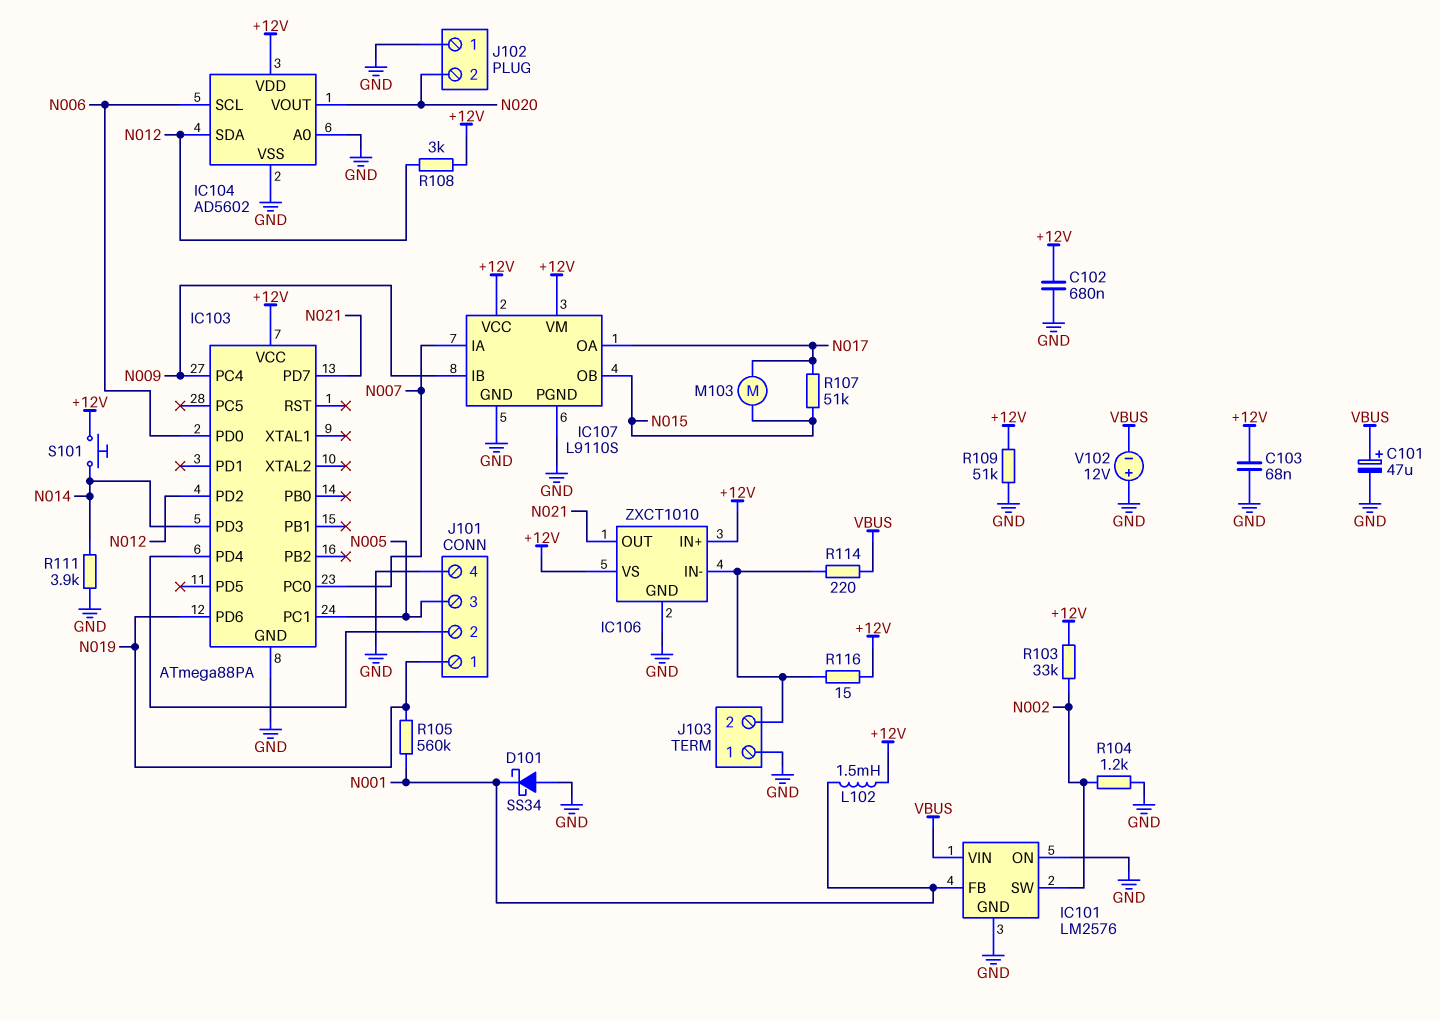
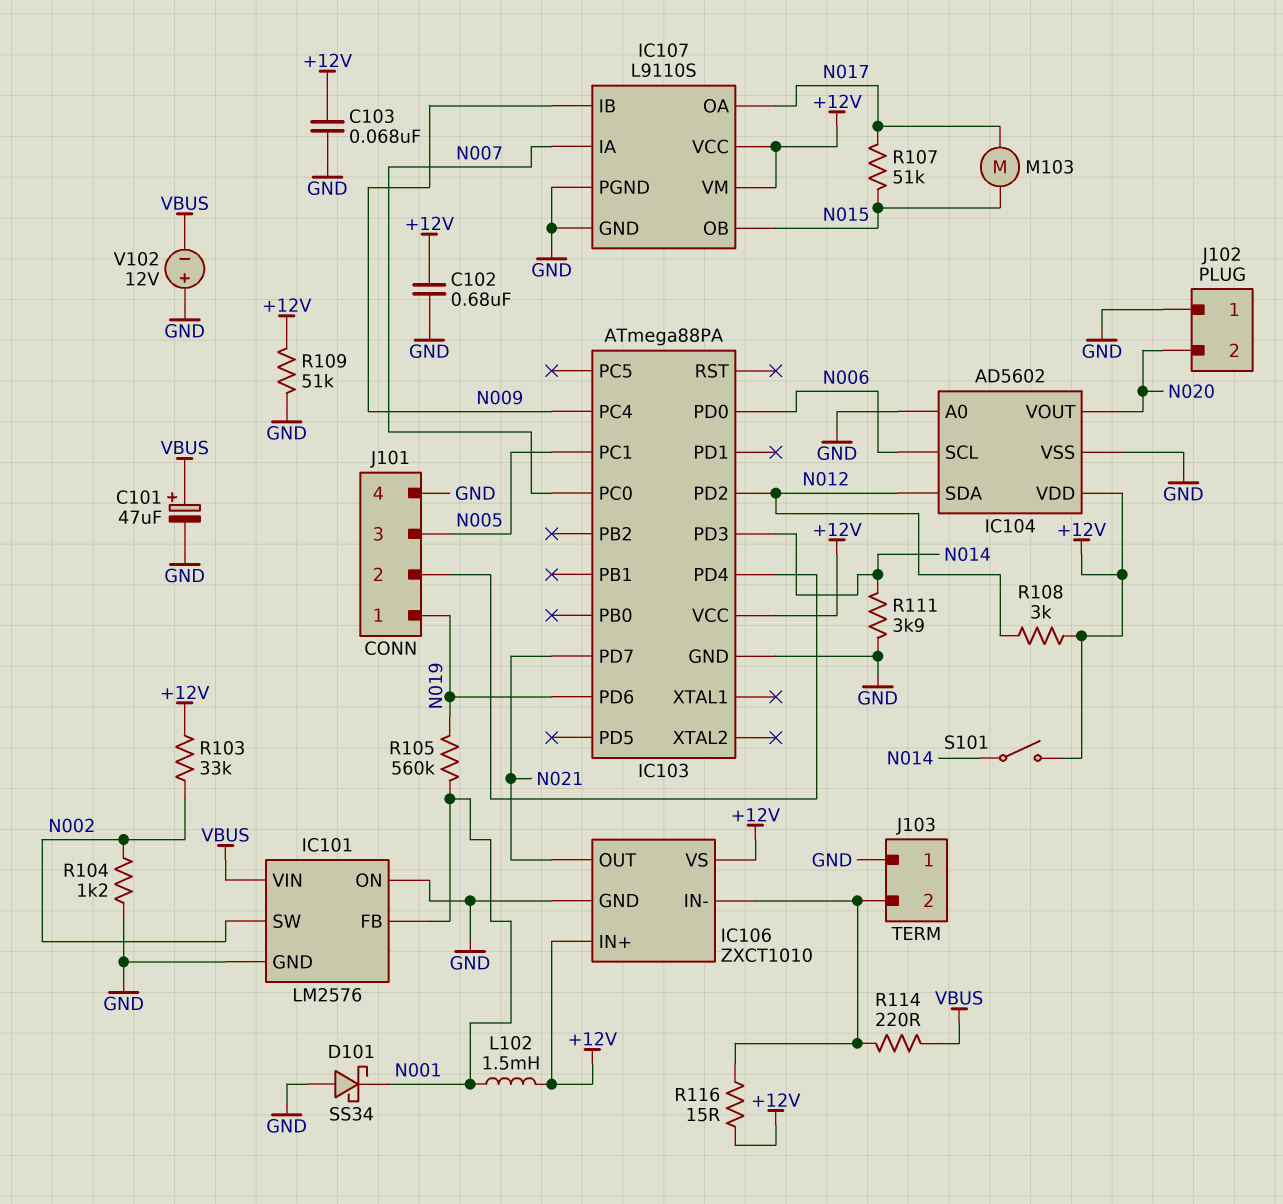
S101: button (+12V, N014) -> switch (+12V, N014)

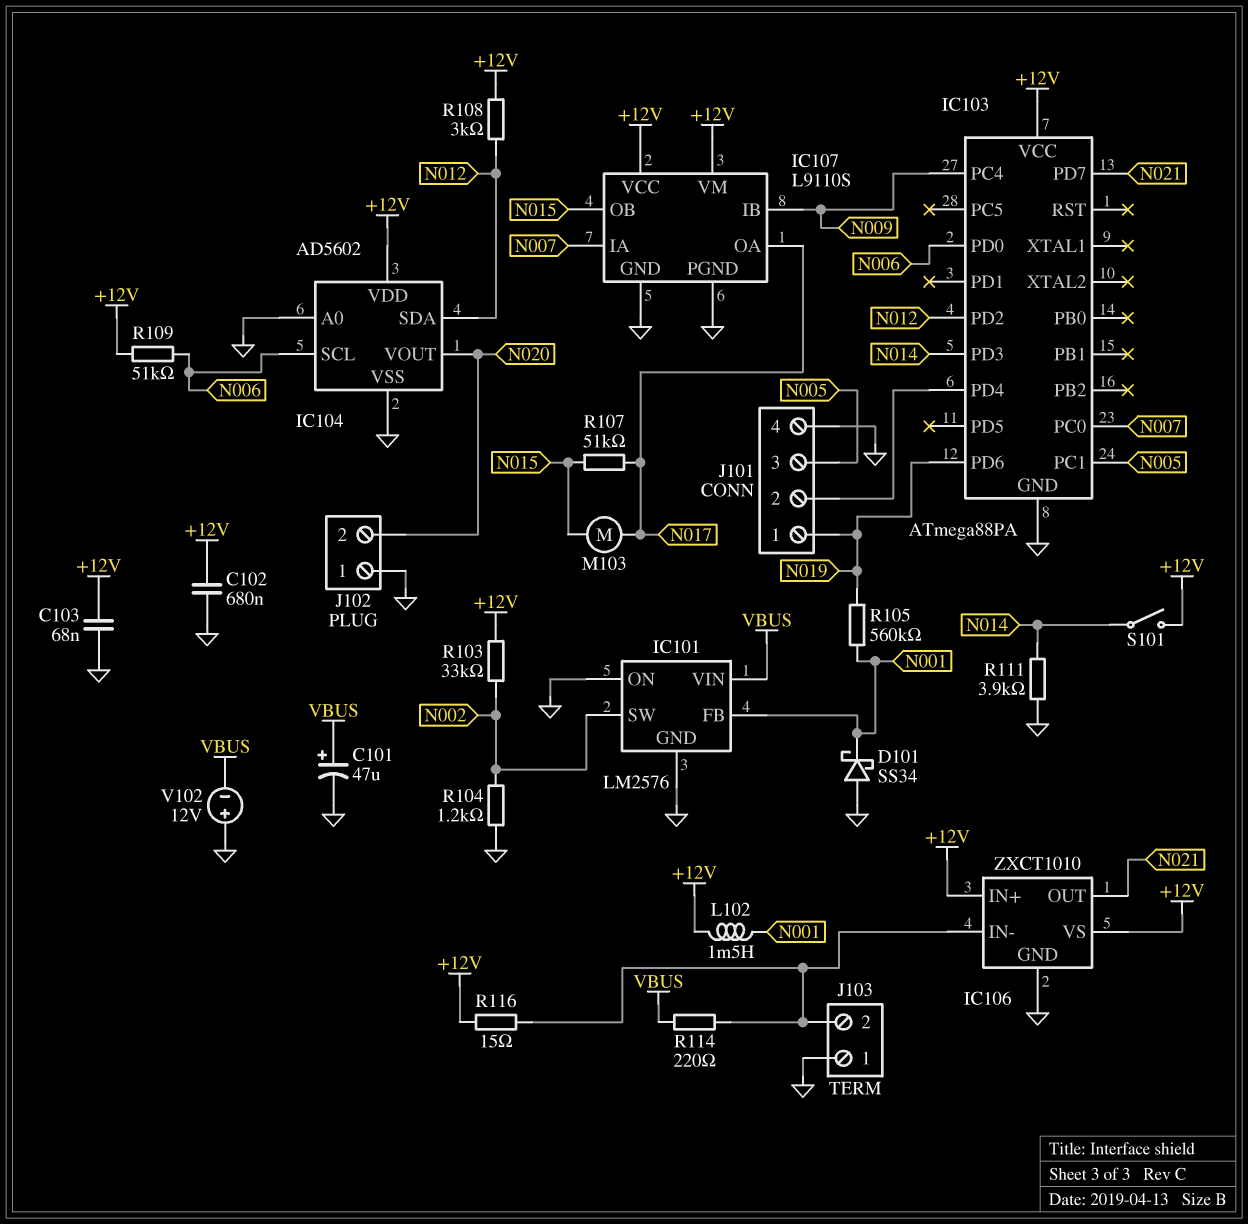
R109: 51k (+12V, GND) -> 51k (+12V, N006)

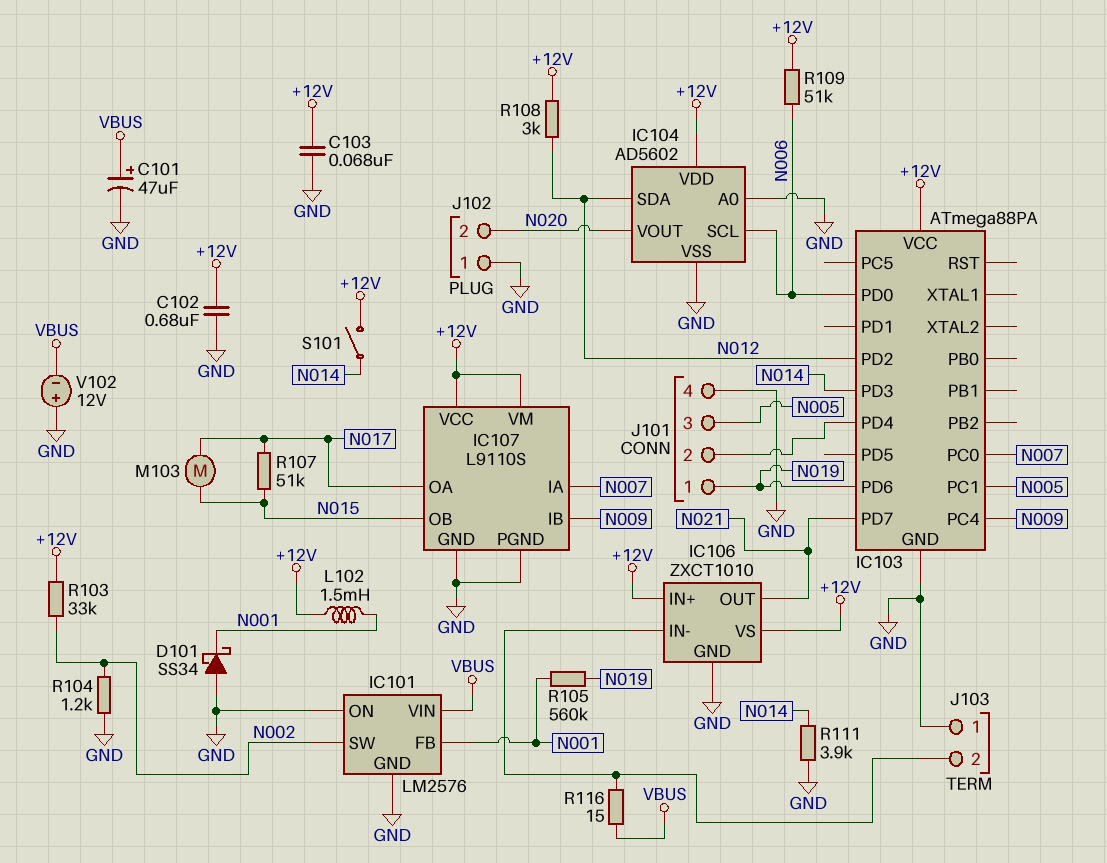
R114: 220 (IC106/IN-, VBUS) -> none
R116: 15 (+12V, IC106/IN-) -> 15 (IC106/IN-, VBUS)

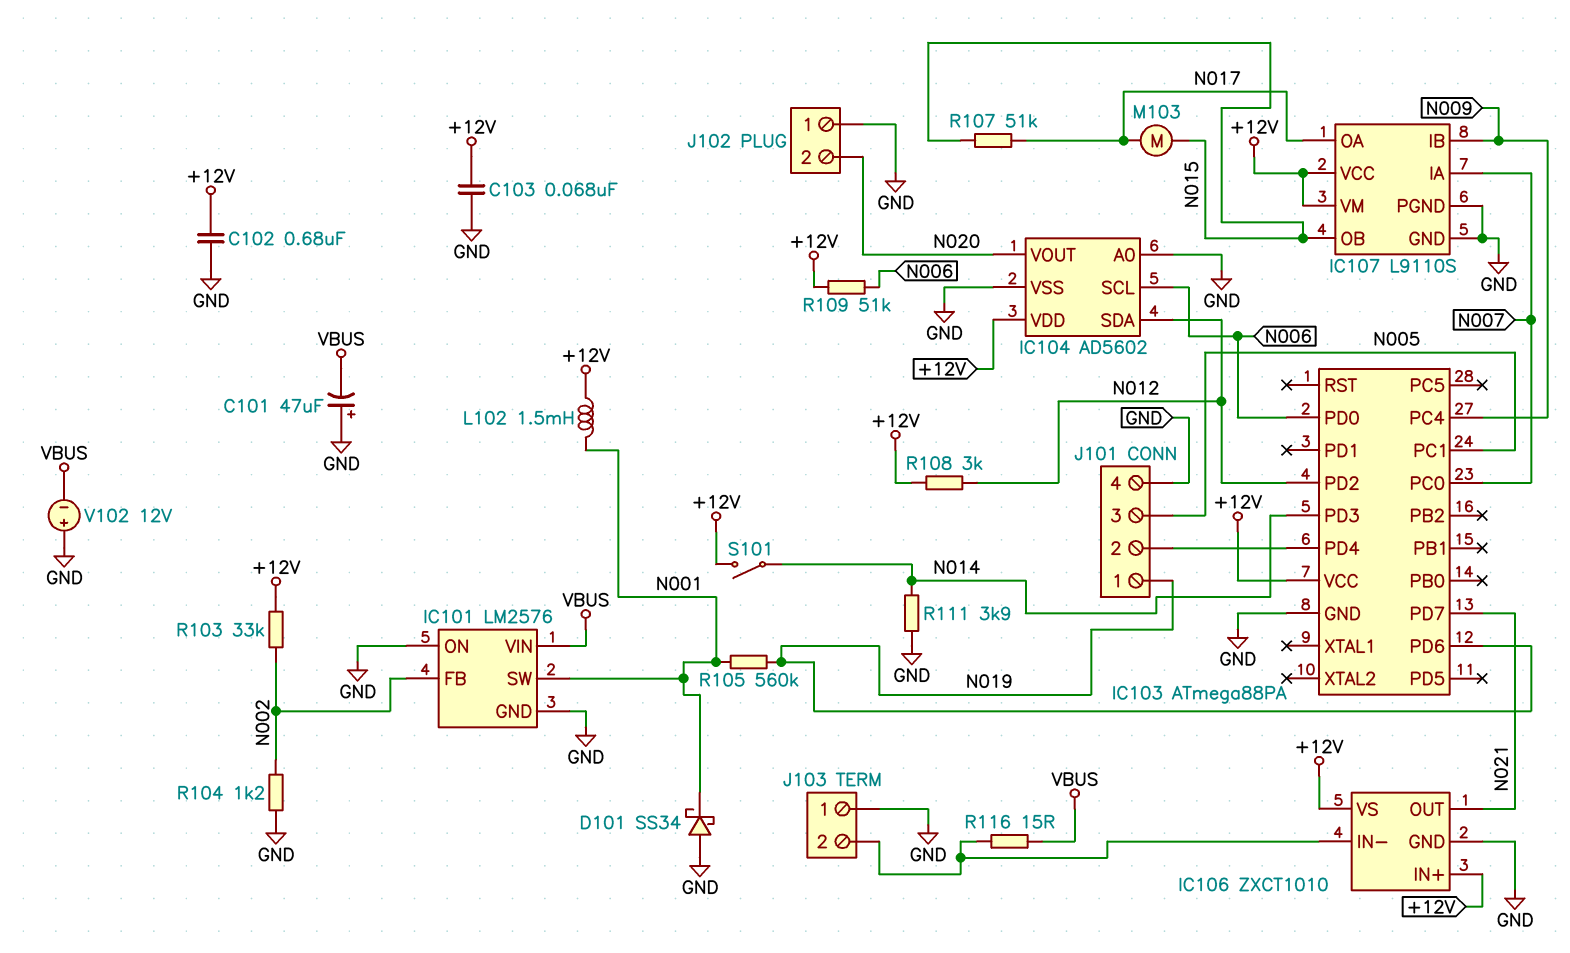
C101: 47uF (plus VBUS, minus GND) -> 47uF (plus GND, minus VBUS)
IC101 pin FB: N001 -> N002
IC101 pin SW: N002 -> N001

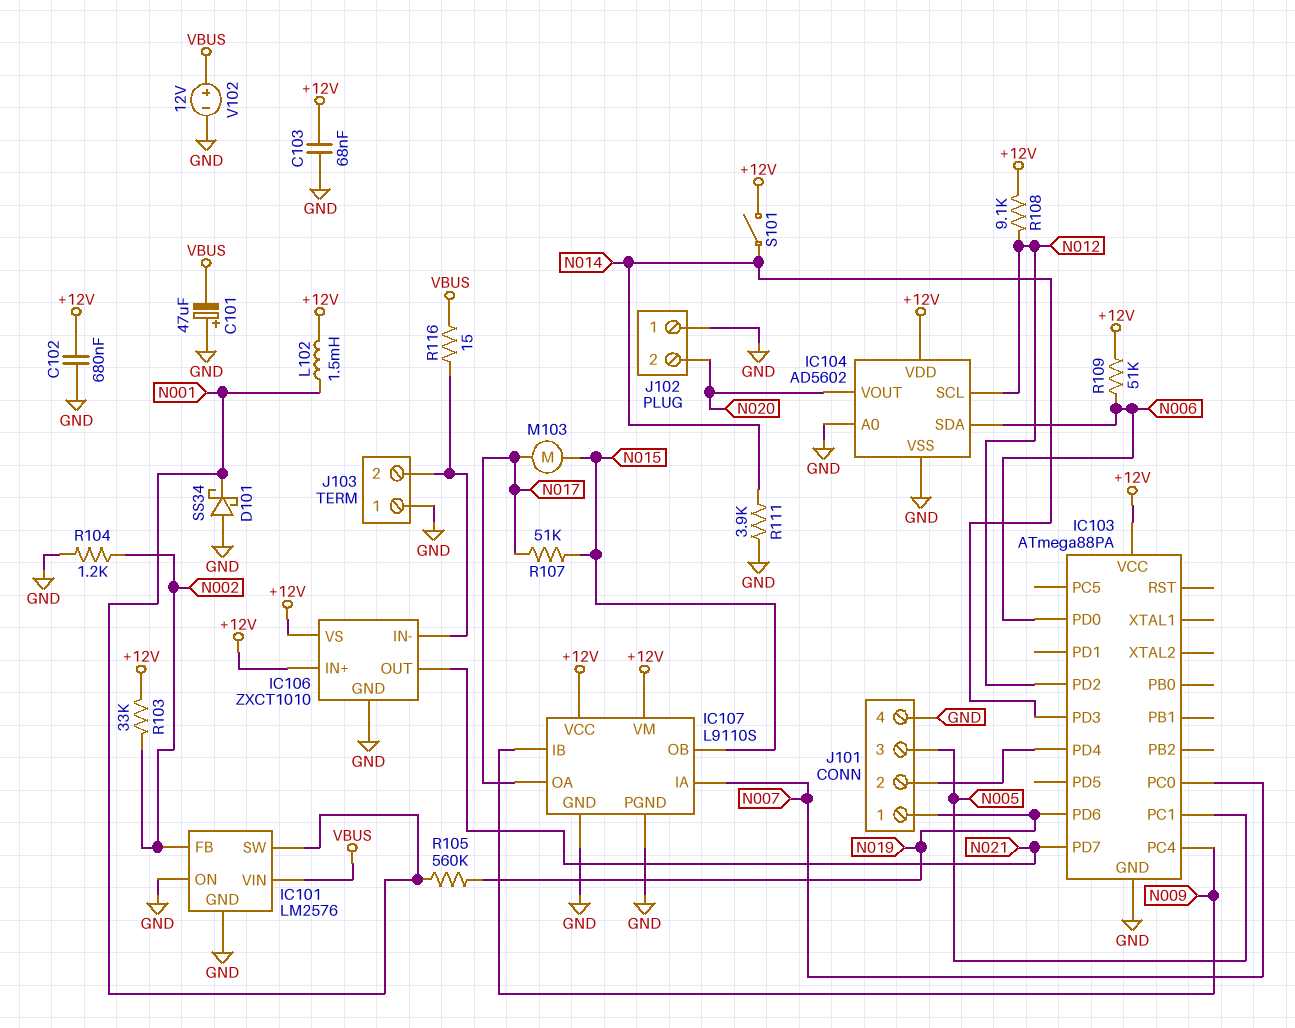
IC104 pin SCL: N006 -> N012
IC104 pin SDA: N012 -> N006
R108: 3k (+12V, N012) -> 9.1k (+12V, N012)
V102: 12V (plus GND, minus VBUS) -> 12V (plus VBUS, minus GND)

